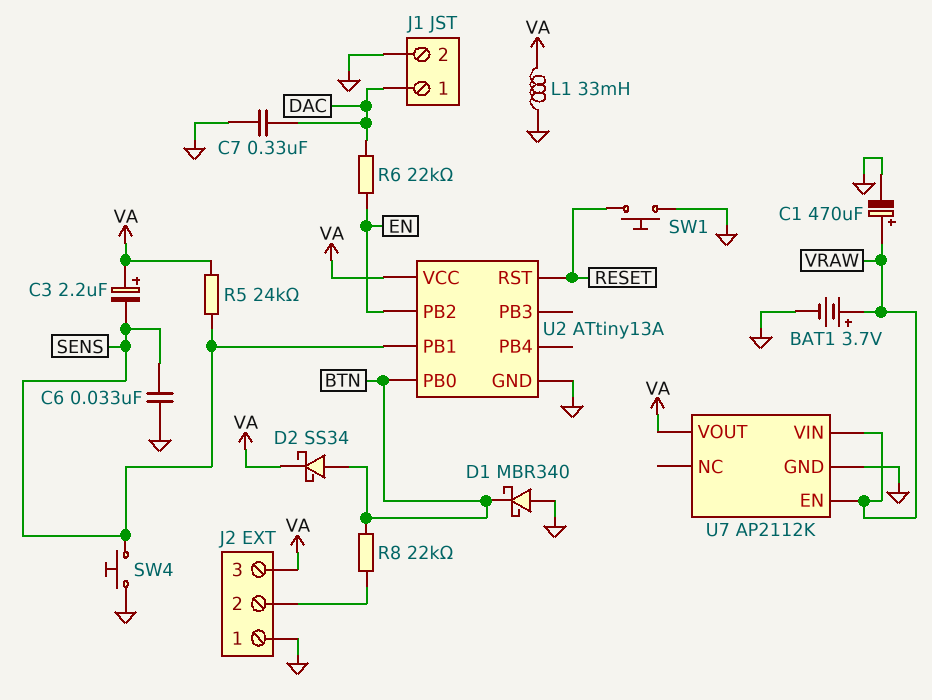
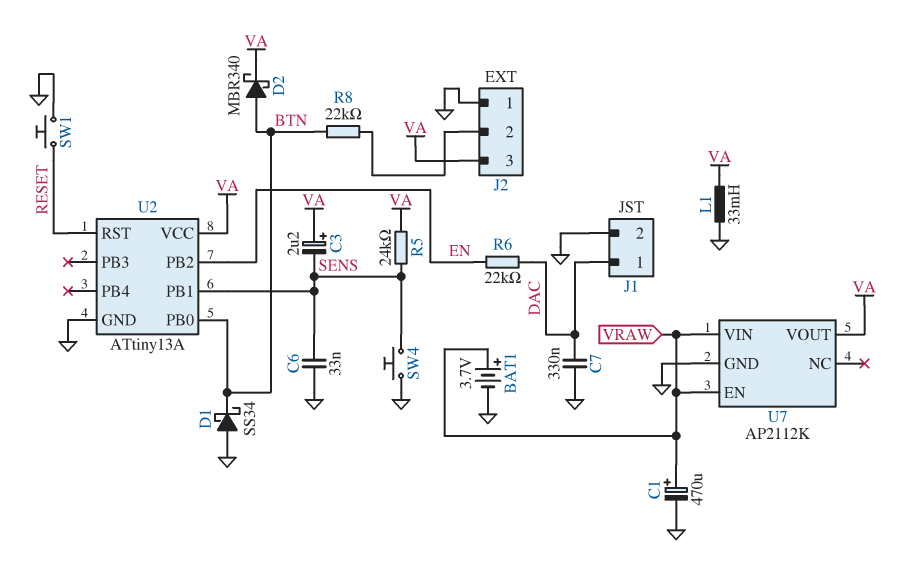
D1: schottky MBR340 (A GND, K BTN) -> schottky SS34 (A GND, K BTN)
D2: schottky SS34 (A BTN, K VA) -> schottky MBR340 (A BTN, K VA)

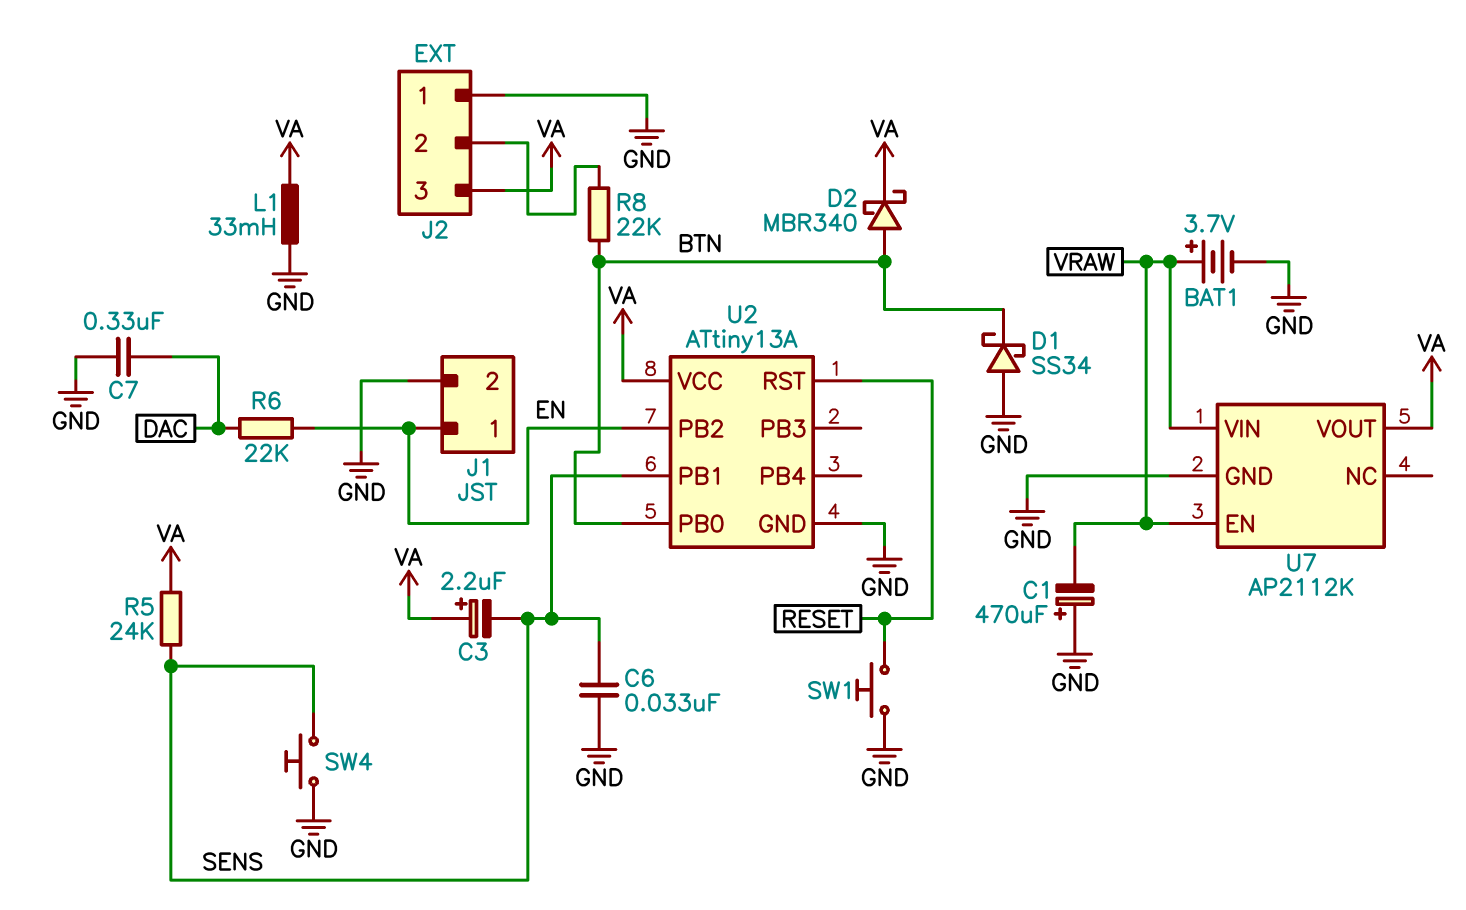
C1: 470uF (plus VRAW, minus GND) -> 470uF (plus GND, minus VRAW)
J1 pin 1: DAC -> EN

